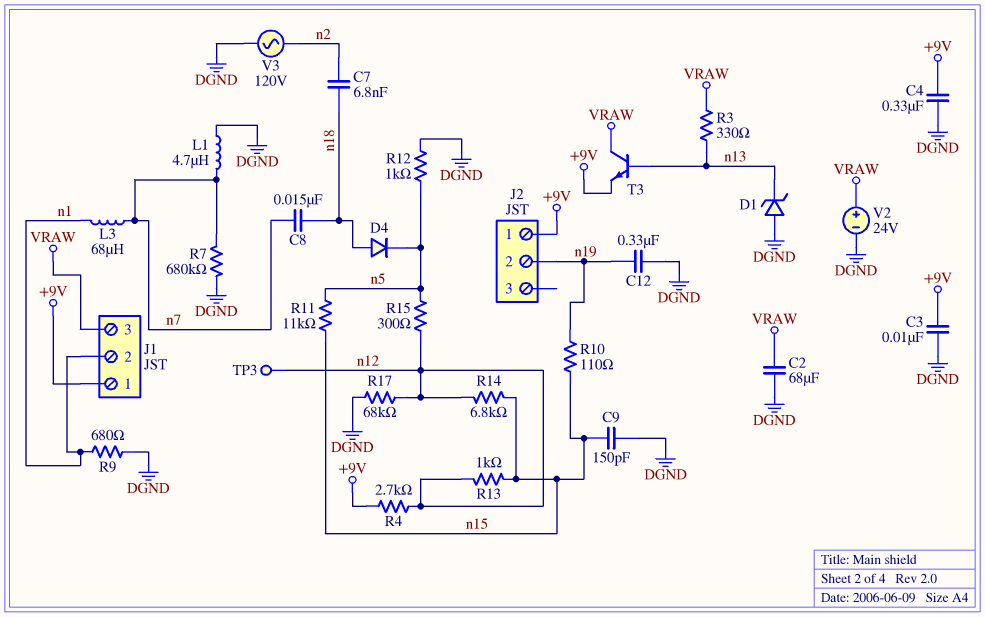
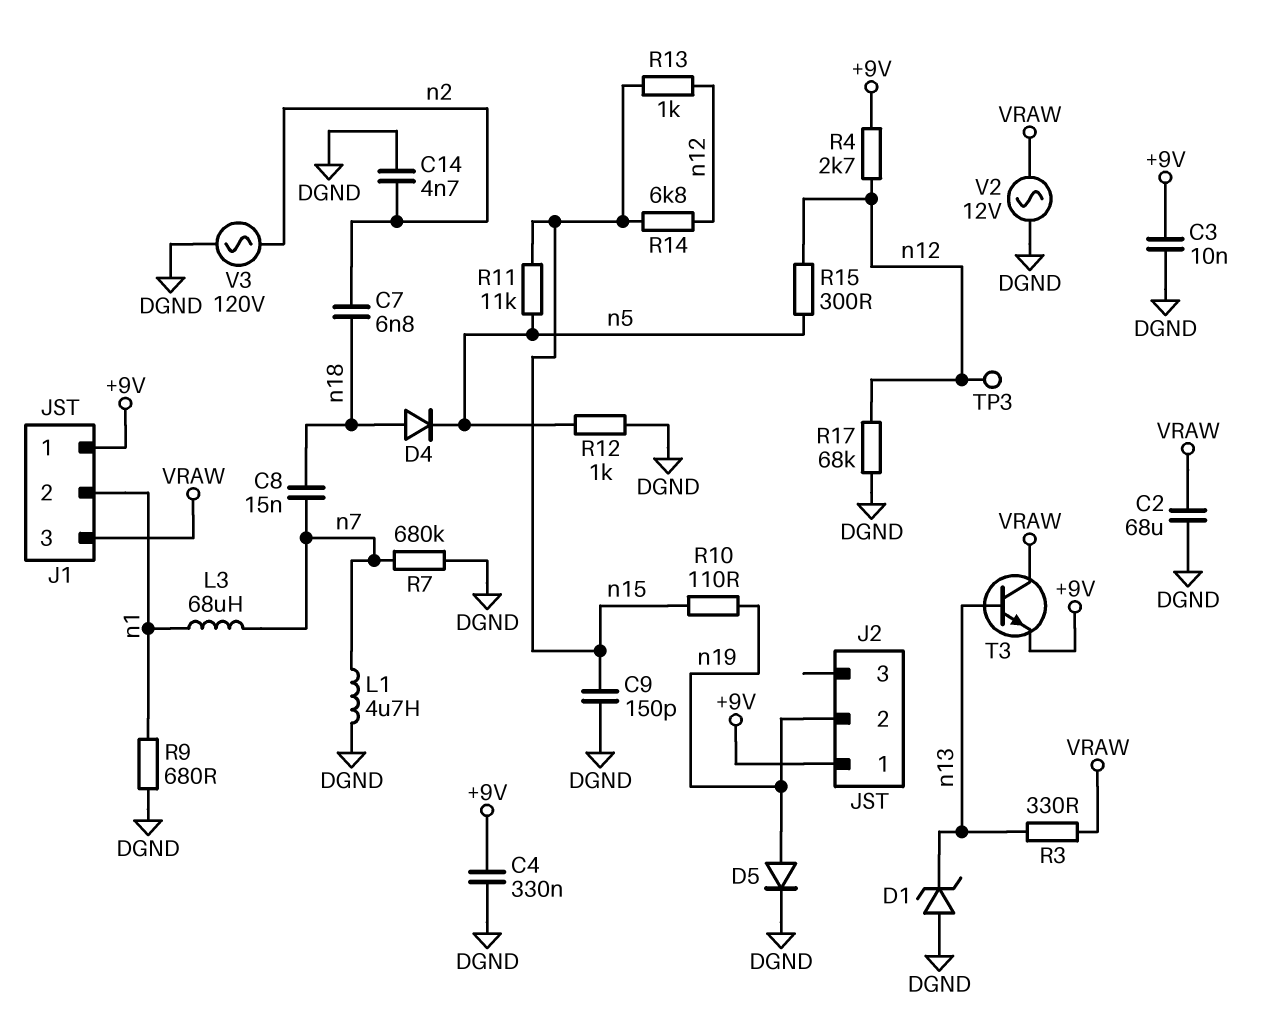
C12: 330nF (DGND, n19) -> none
C14: none -> 4.7nF (DGND, n2)
D5: none -> diode (A n19, K DGND)
V2: 24V (plus VRAW, minus DGND) -> AC 12V (DGND, VRAW)

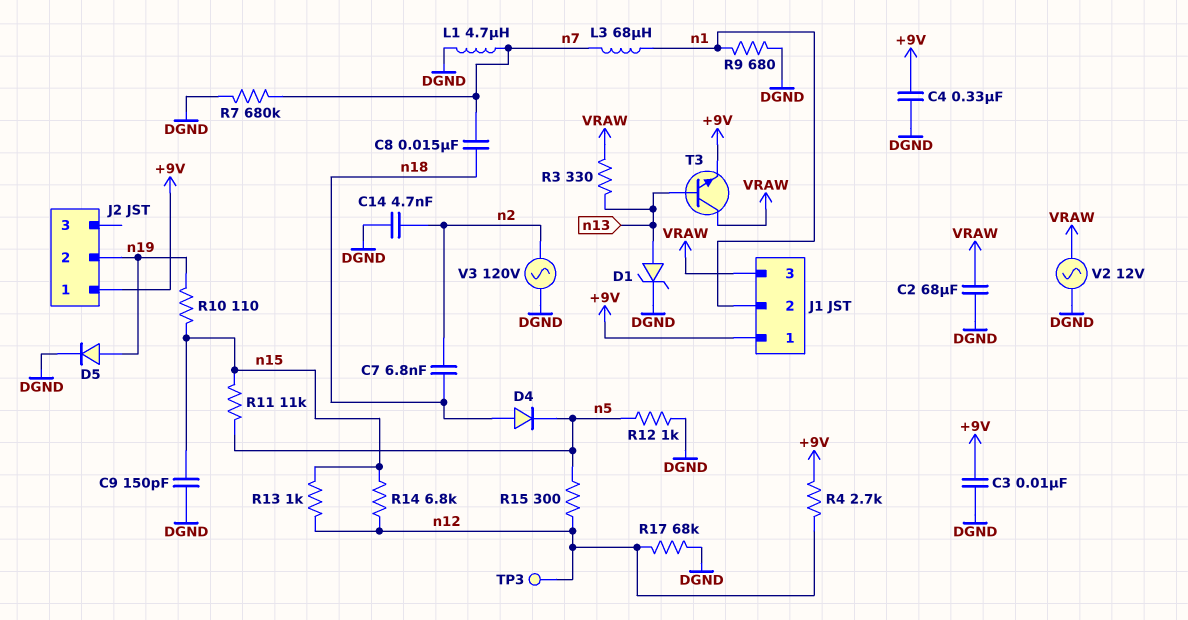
D1: zener (A DGND, K n13) -> zener (A n13, K DGND)

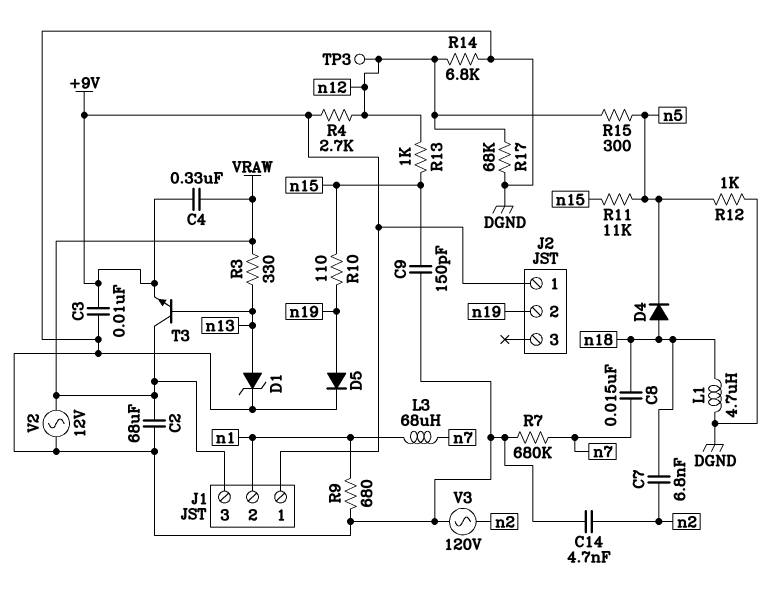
C4: 330nF (+9V, DGND) -> 330nF (+9V, VRAW)
L1: 4.7uH (DGND, n7) -> 4.7uH (DGND, n18)
R14: 6.8k (n12, n15) -> 6.8k (DGND, n12)

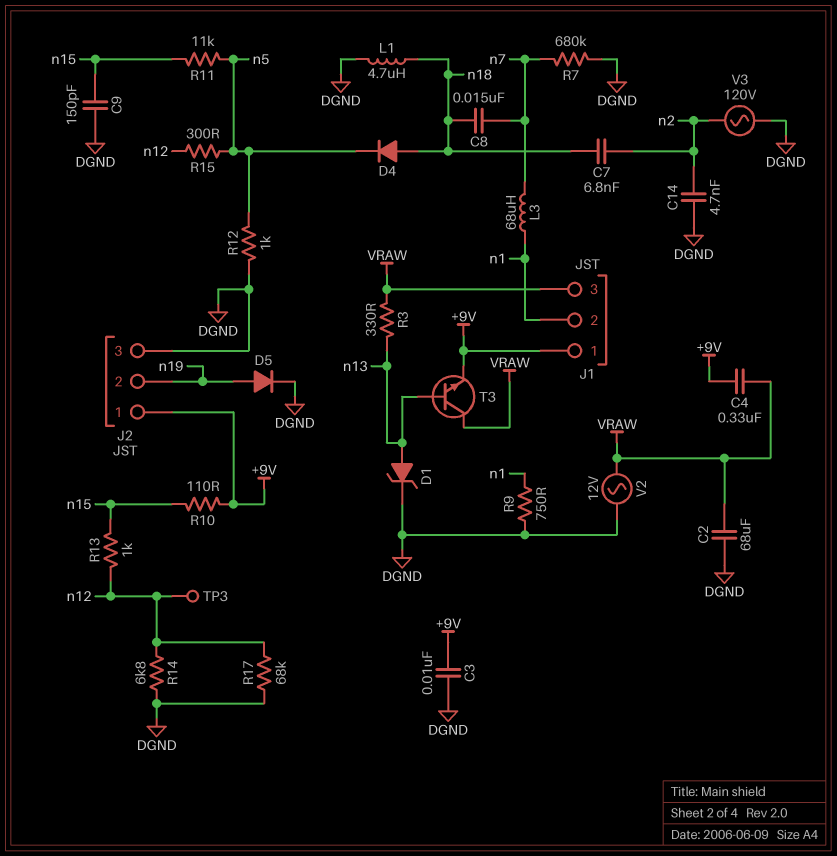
J2 pin 3: none -> DGND
R4: 2.7k (+9V, n12) -> none
R9: 680 (DGND, n1) -> 750 (DGND, n1)
R10: 110 (n15, n19) -> 110 (+9V, n15)

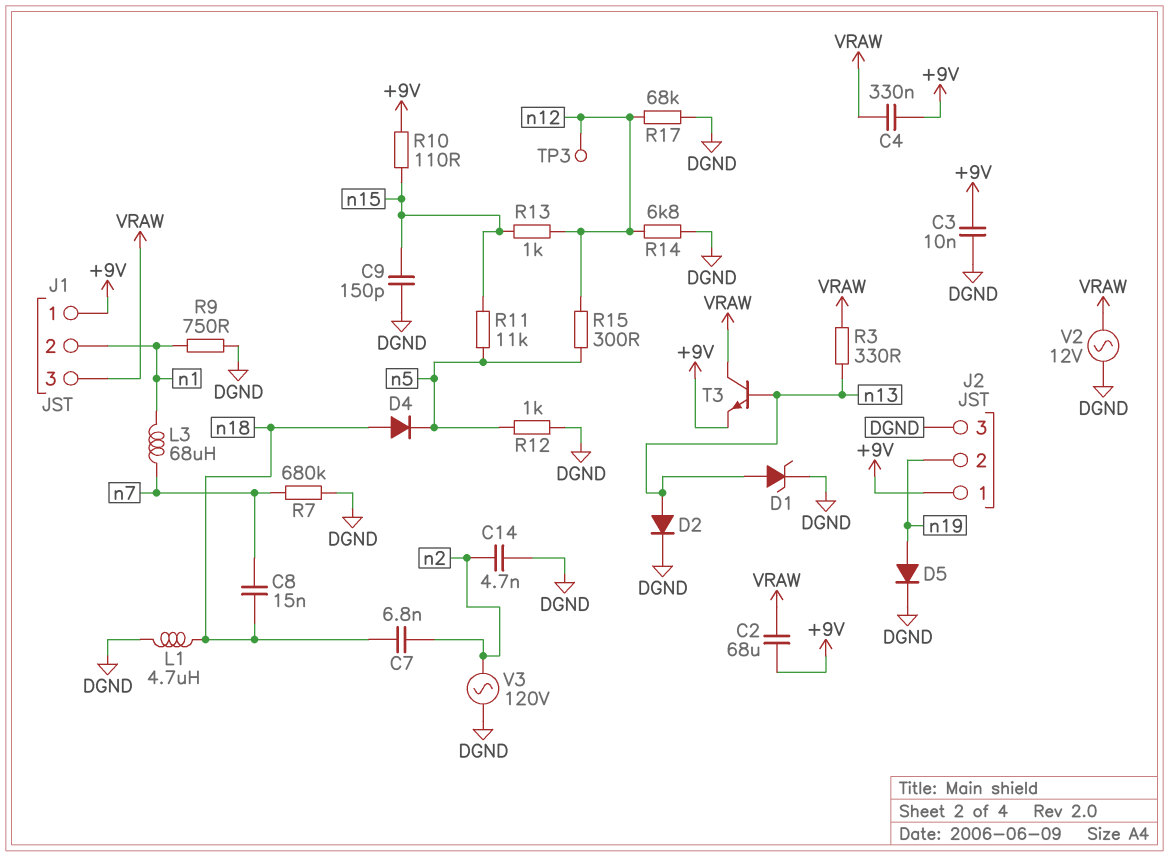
C2: 68uF (DGND, VRAW) -> 68uF (+9V, VRAW)
D2: none -> diode (A n13, K DGND)

